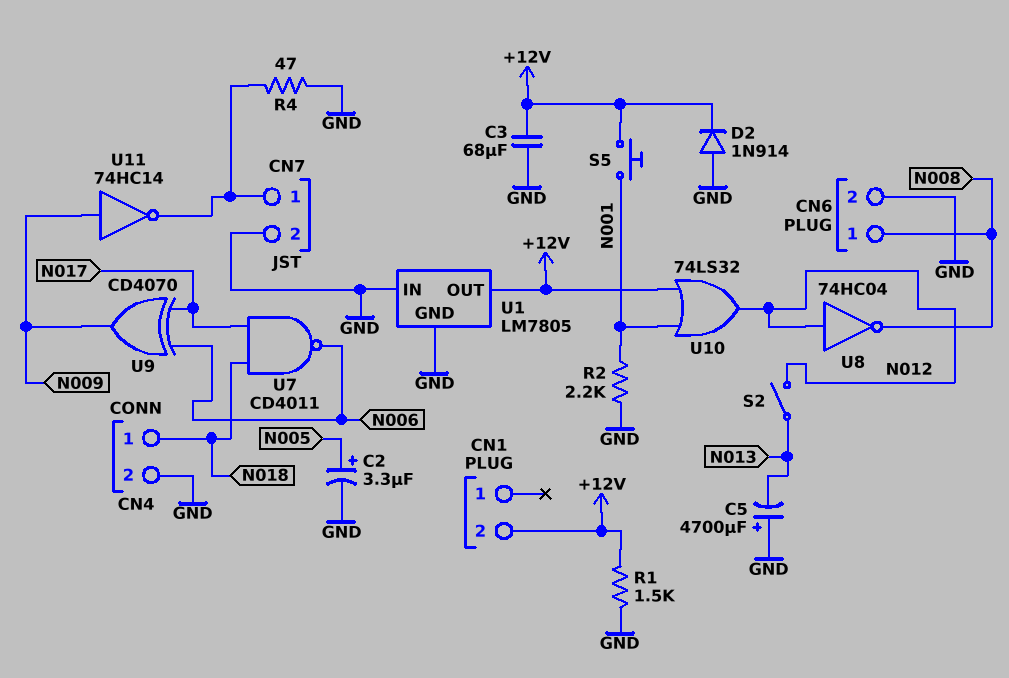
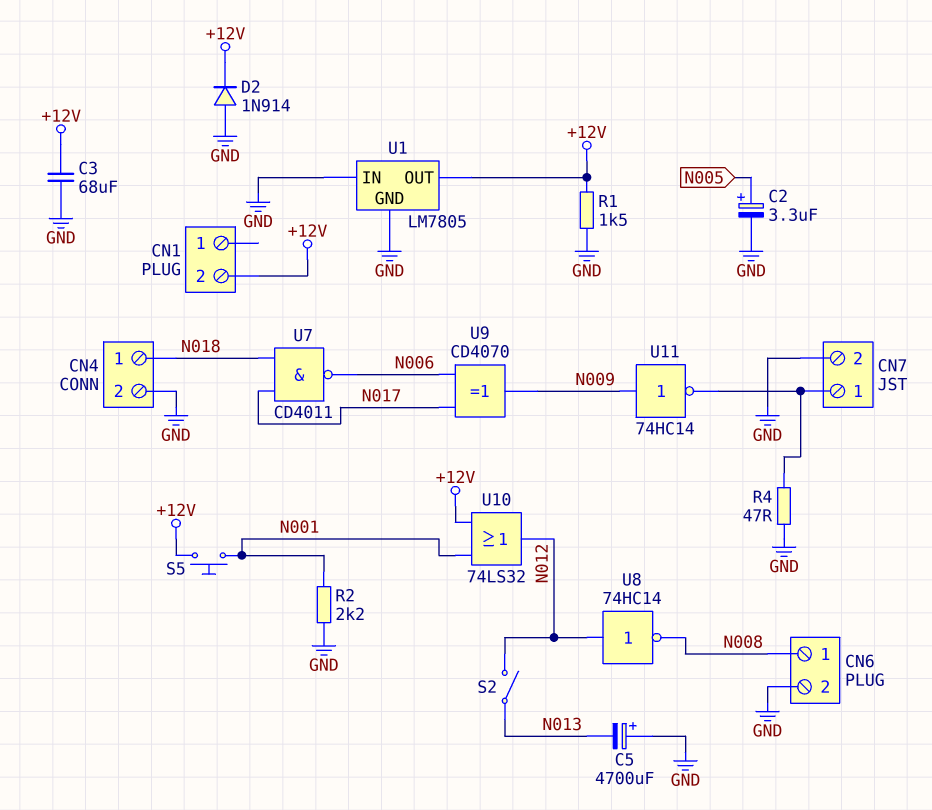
U8: NOT 74HC04 (in N012, out N008) -> NOT 74HC14 (in N012, out N008)

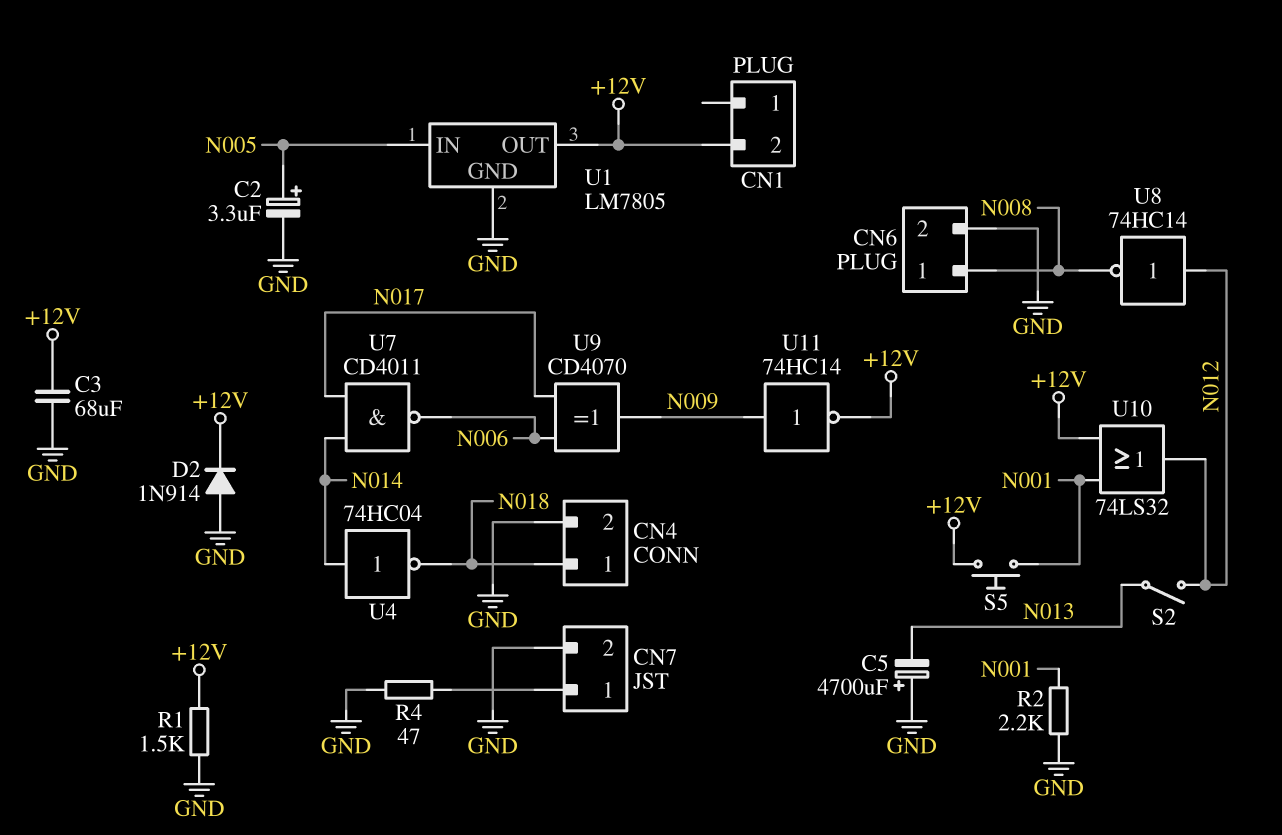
U1 pin IN: GND -> N005
U4: none -> NOT 74HC04 (in N014, out N018)
U7: NAND CD4011 (in N017, in N018, out N006) -> NAND CD4011 (in N014, in N017, out N006)
U11: NOT 74HC14 (in N009, out CN7/1) -> NOT 74HC14 (in N009, out +12V)

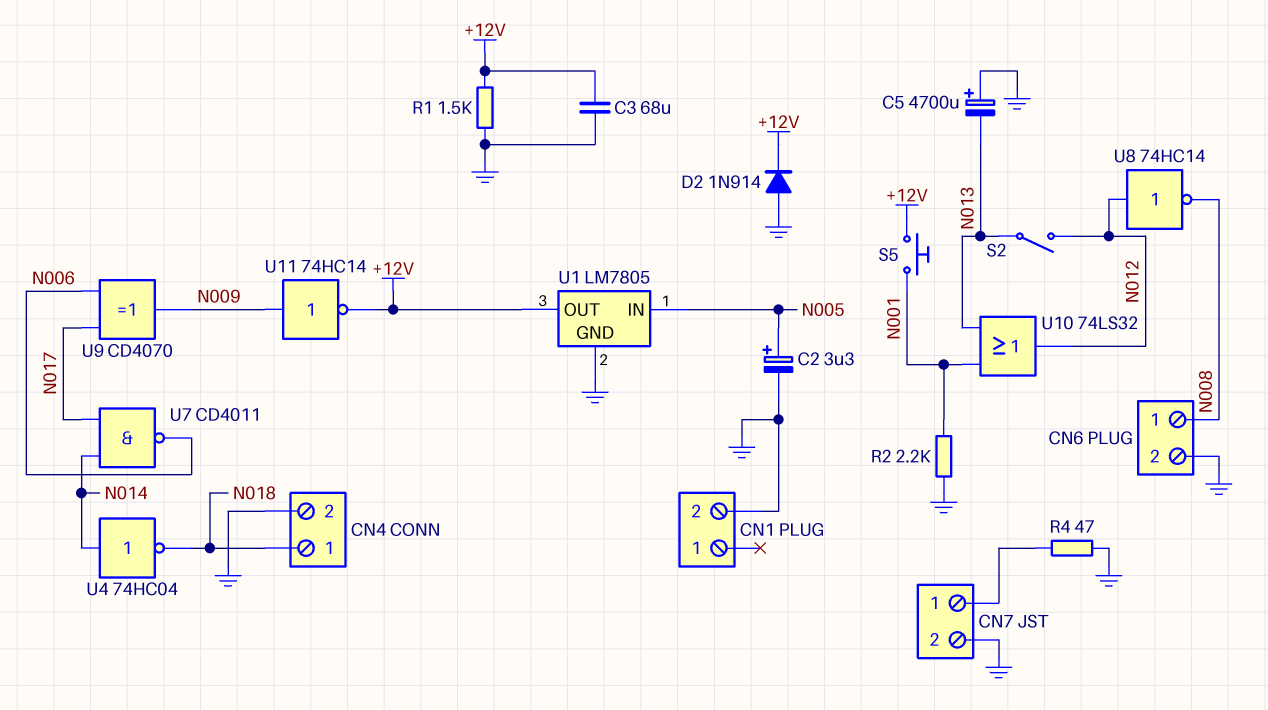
CN1 pin 2: +12V -> GND
U10: OR 74LS32 (in +12V, in N001, out N012) -> OR 74LS32 (in N001, in N013, out N012)

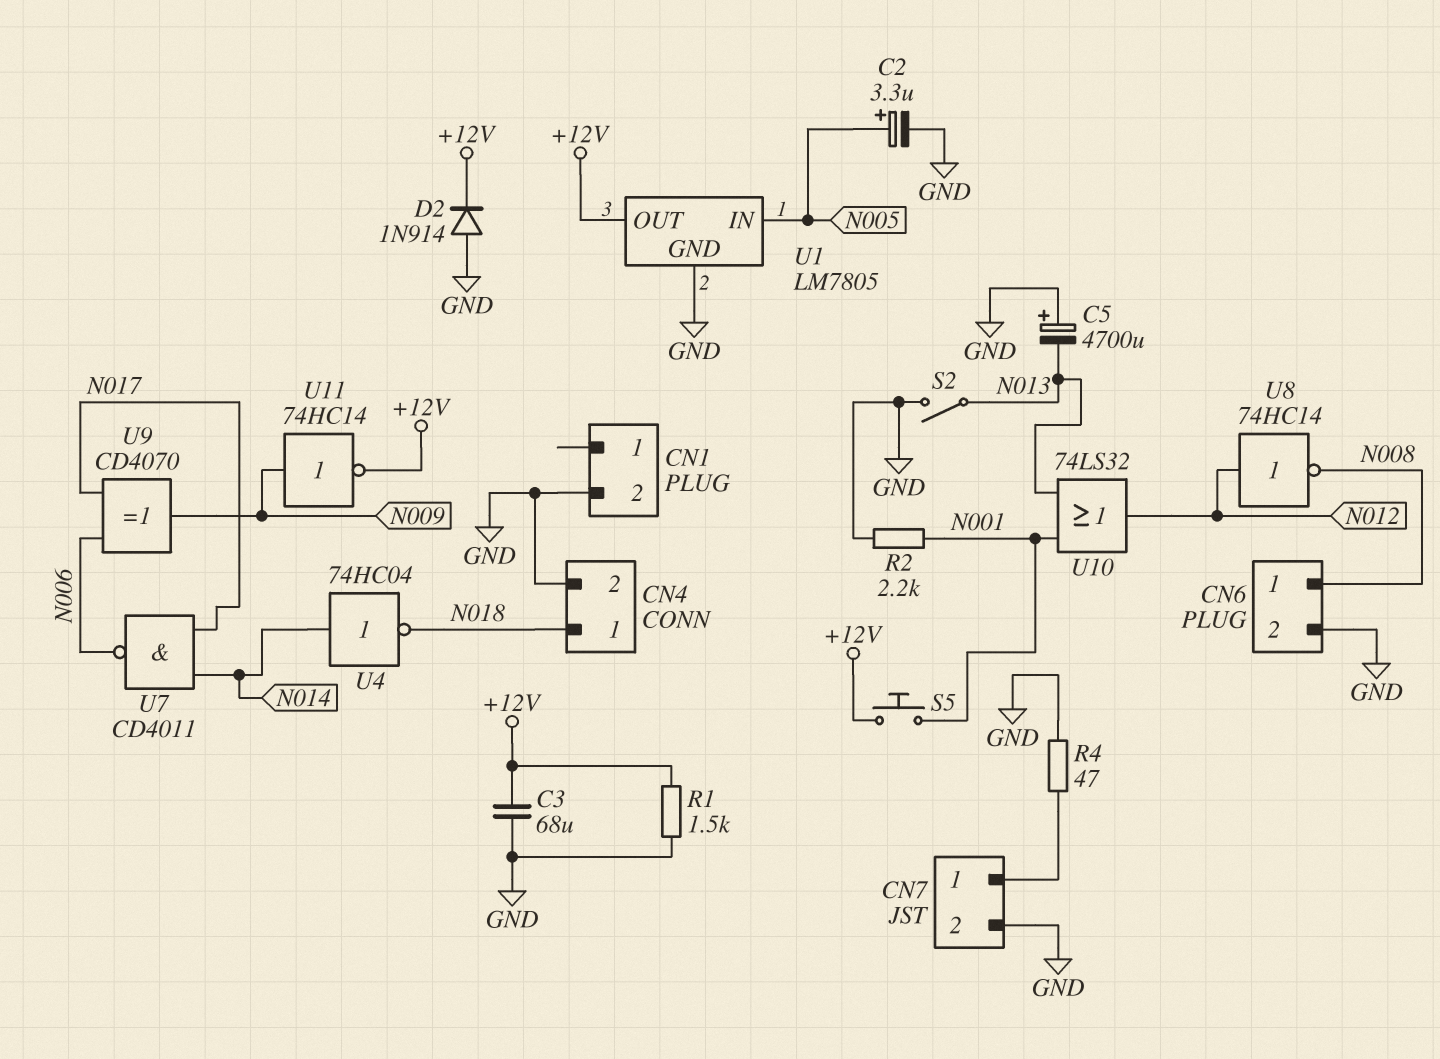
S2: switch (N012, N013) -> switch (GND, N013)

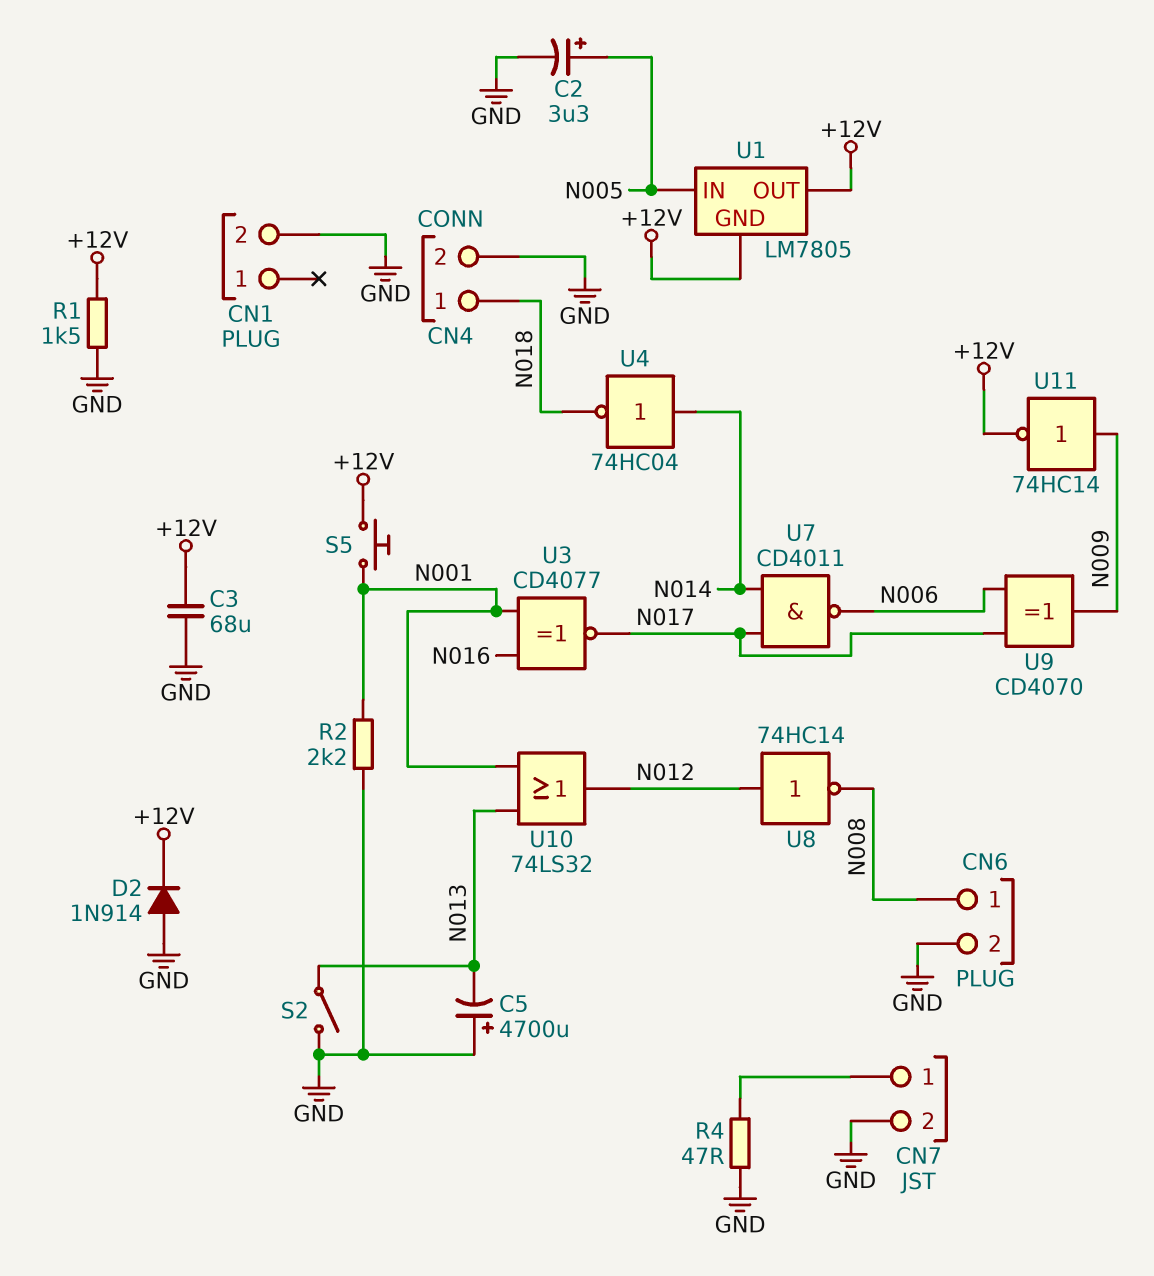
U1 pin GND: GND -> +12V
U3: none -> XNOR CD4077 (in N001, in N016, out N017)

